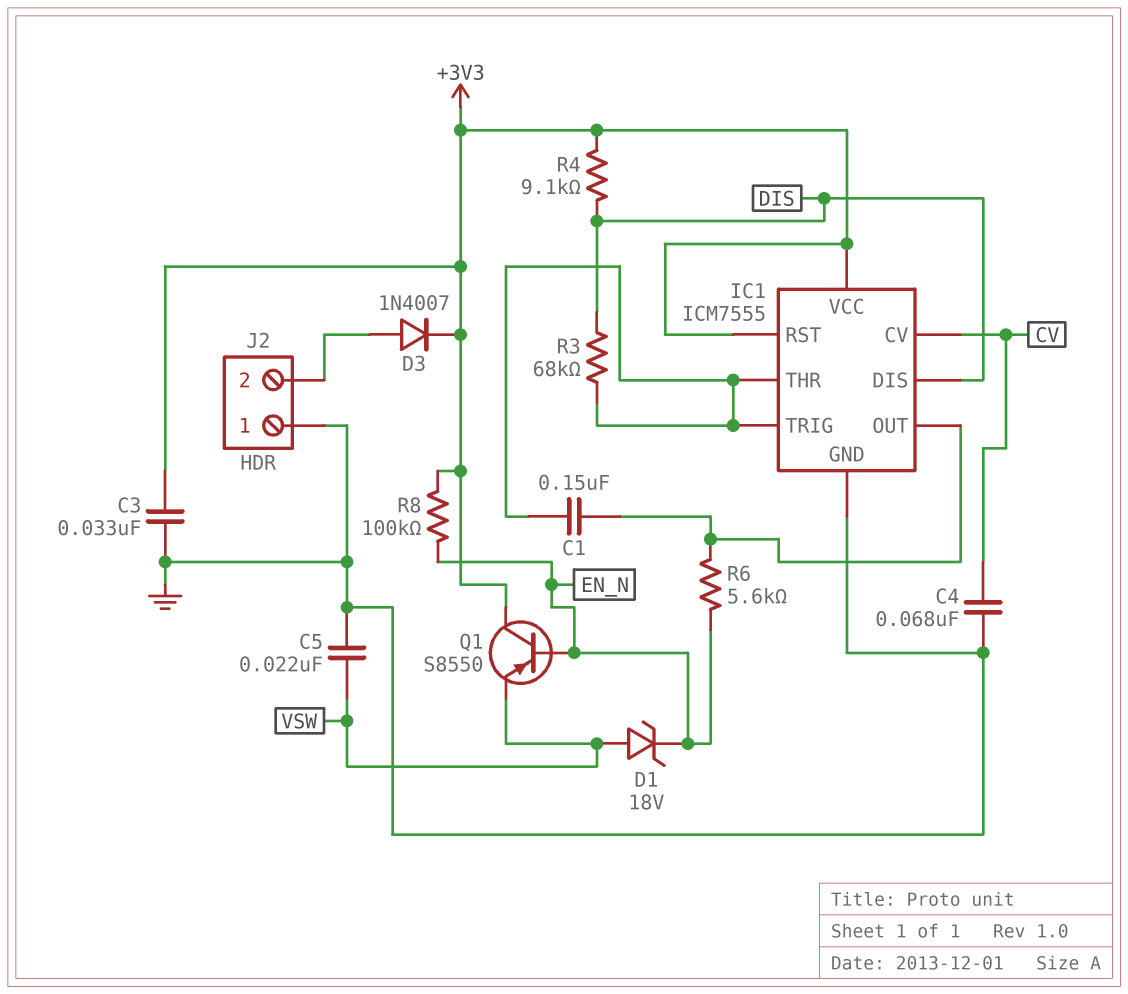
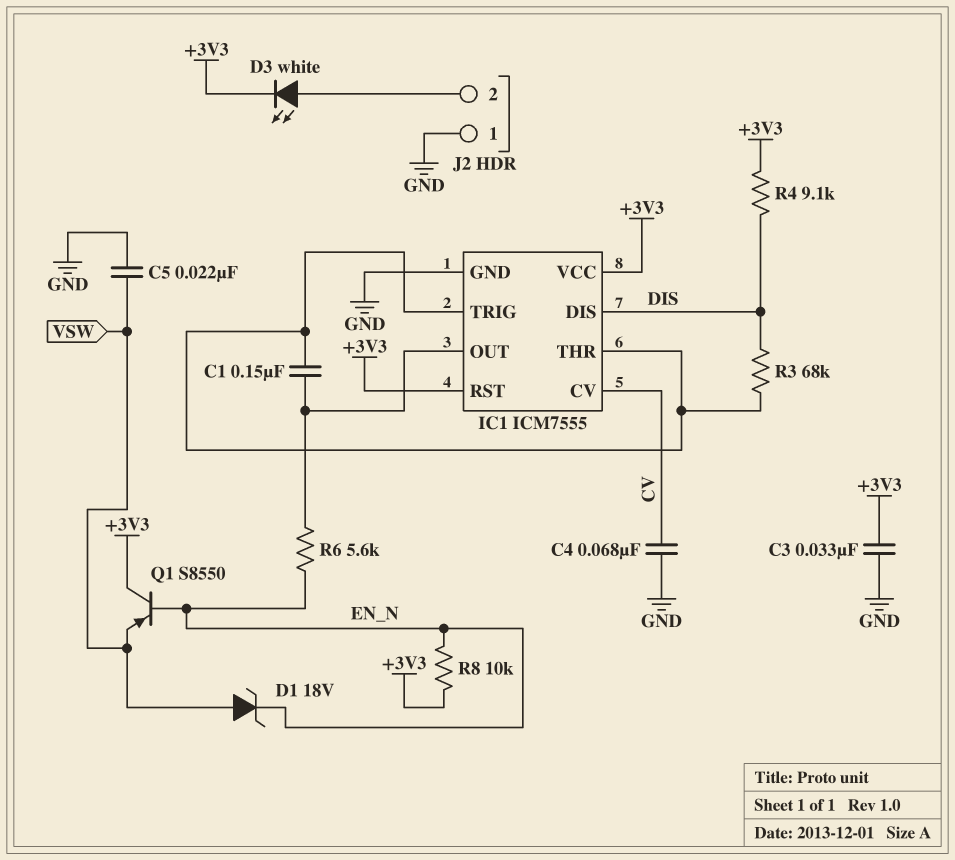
D3: diode 1N4007 (A J2/2, K +3V3) -> LED white (A J2/2, K +3V3)
R8: 100k (+3V3, EN_N) -> 10k (+3V3, EN_N)

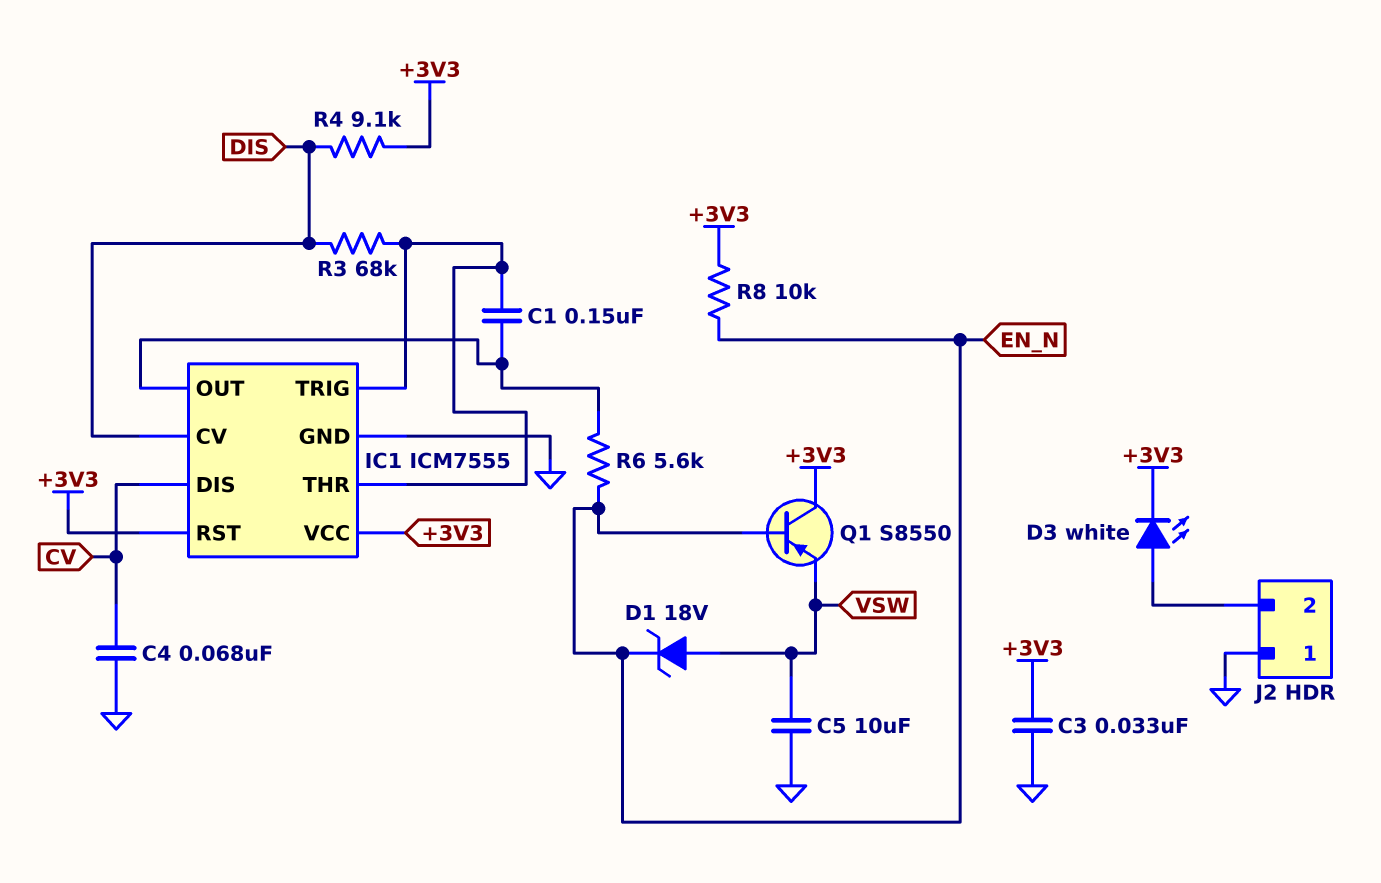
C5: 22nF (GND, VSW) -> 10uF (GND, VSW)
IC1 pin CV: CV -> DIS
IC1 pin DIS: DIS -> CV

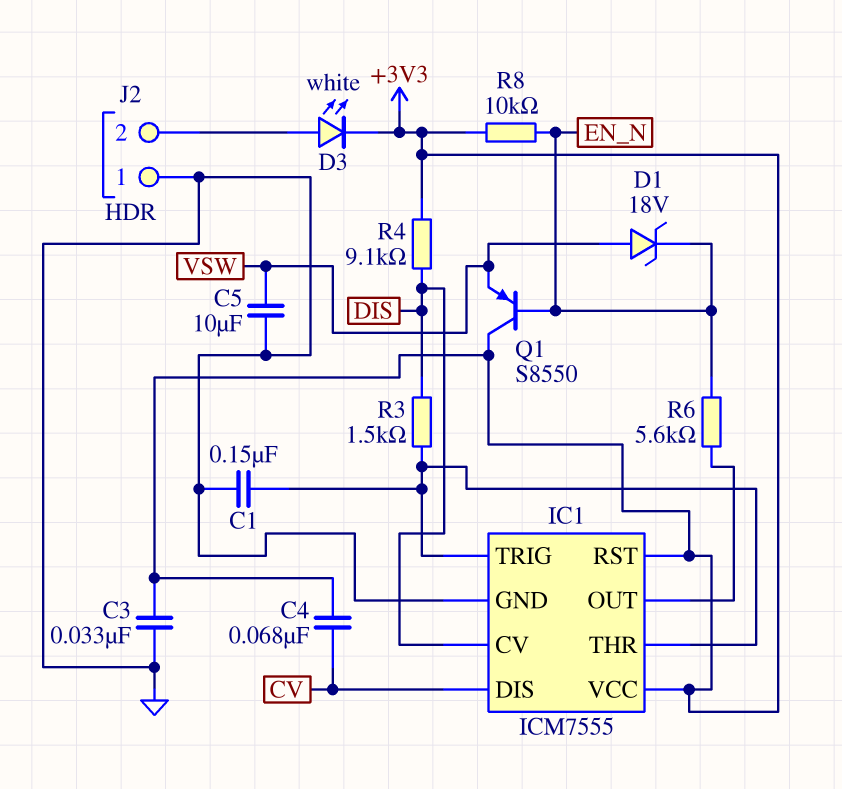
C1: 150nF (IC1/OUT, IC1/THR) -> 150nF (GND, IC1/THR)
C4: 68nF (CV, GND) -> 68nF (+3V3, CV)
R3: 68k (DIS, IC1/THR) -> 1.5k (DIS, IC1/THR)

